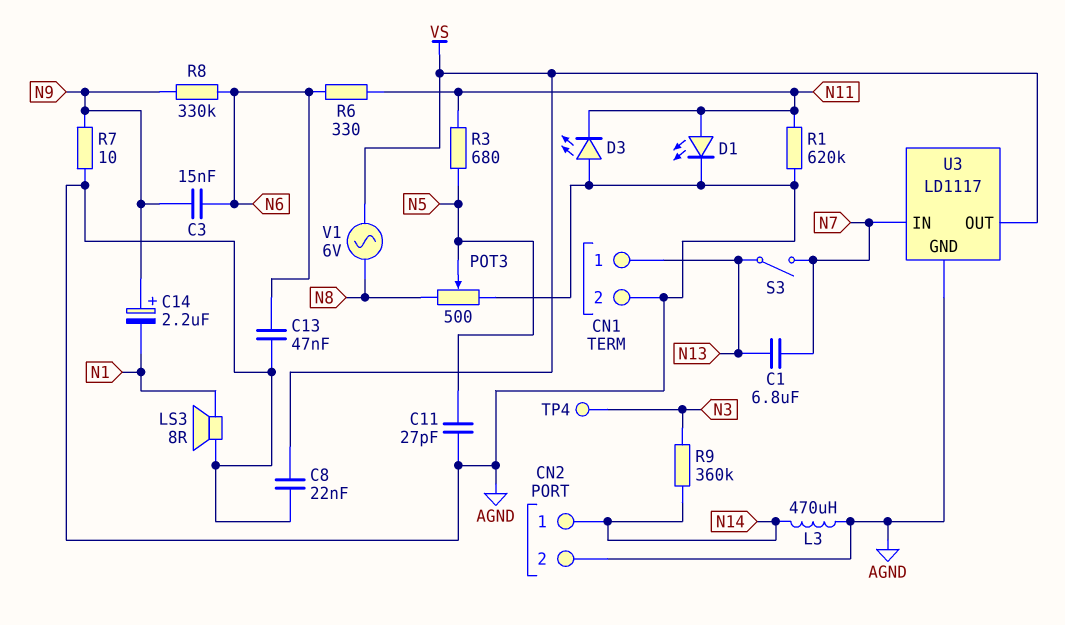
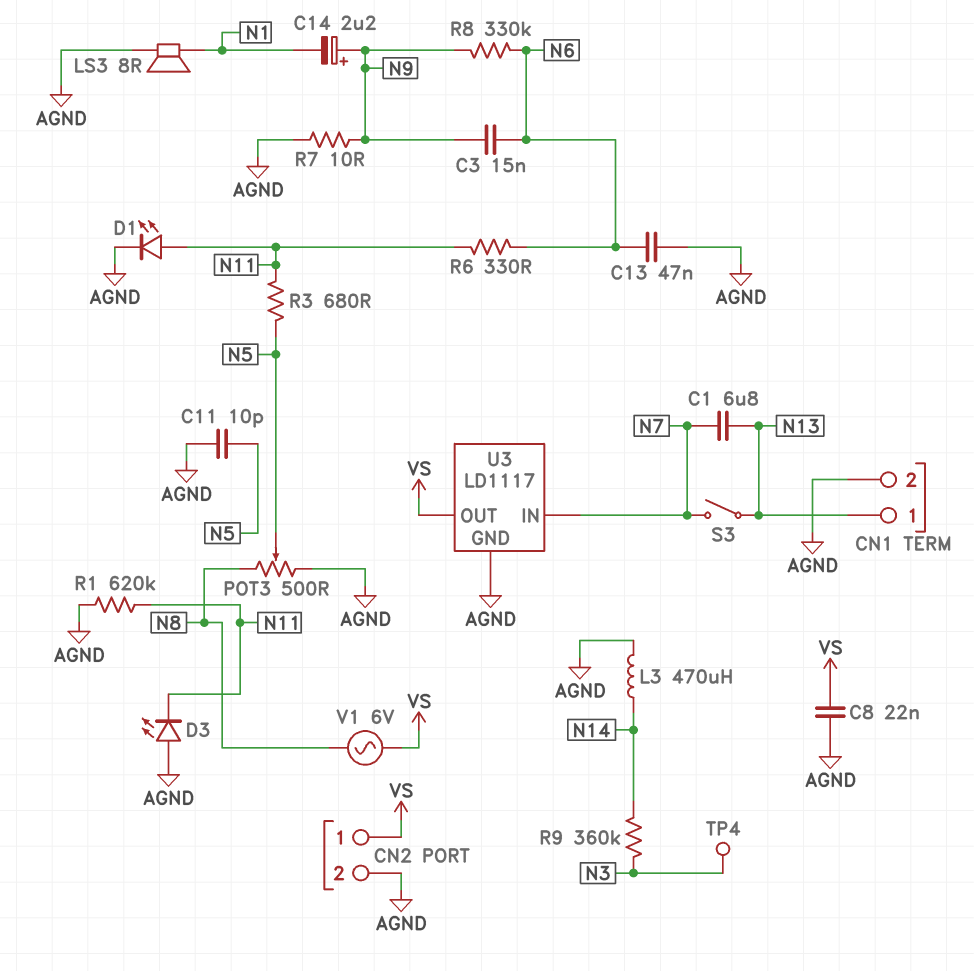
C11: 27pF (AGND, N5) -> 10pF (AGND, N5)
CN2 pin 1: N14 -> VS

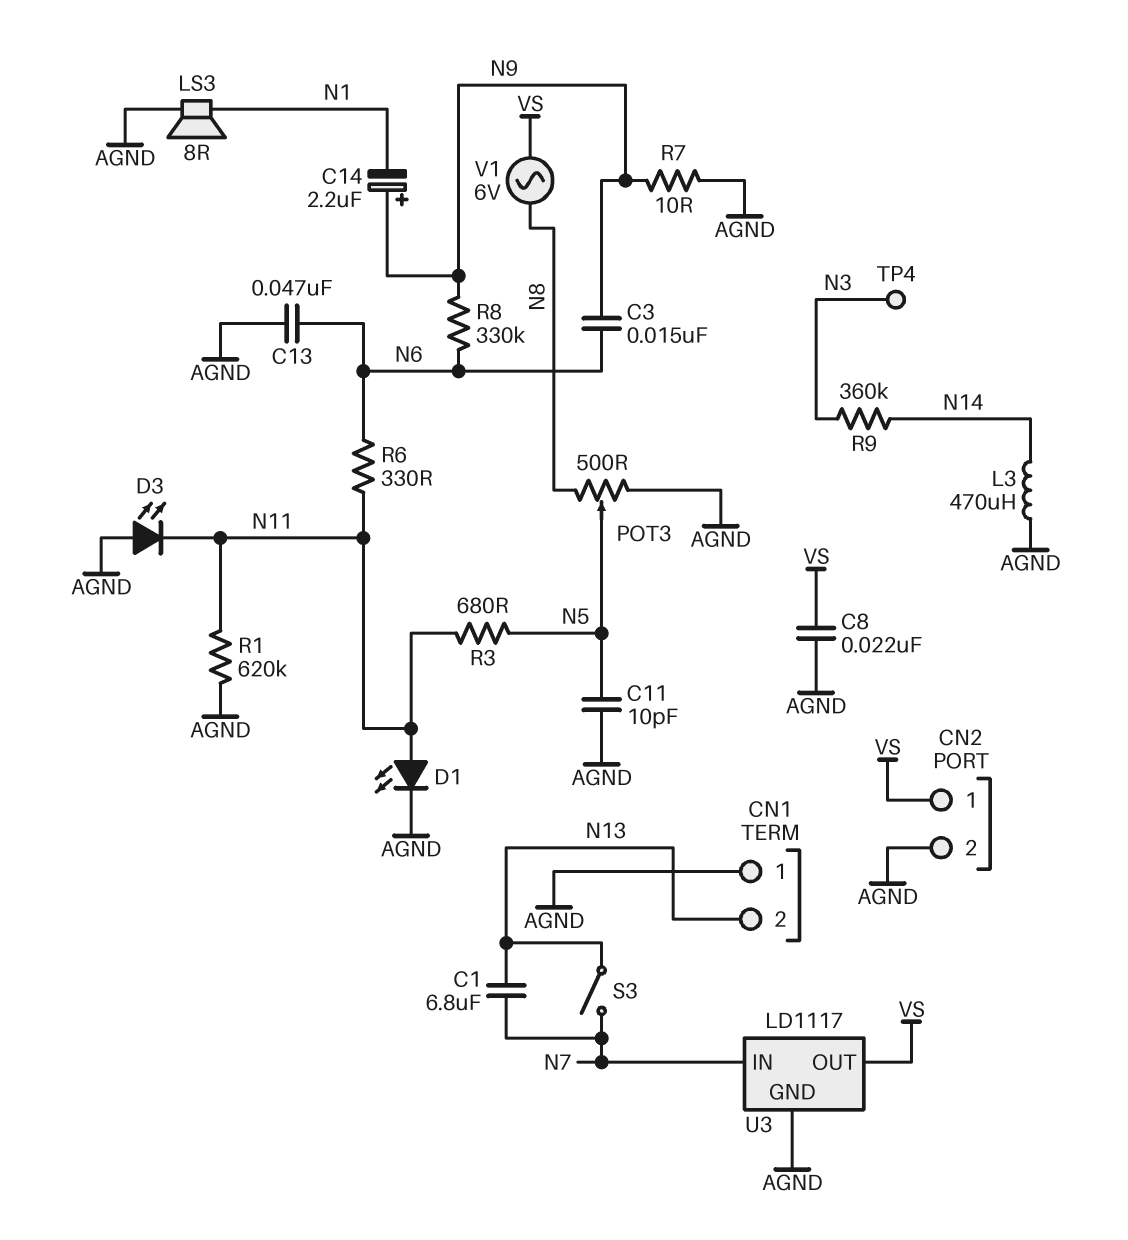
CN1 pin 1: N13 -> AGND
CN1 pin 2: AGND -> N13

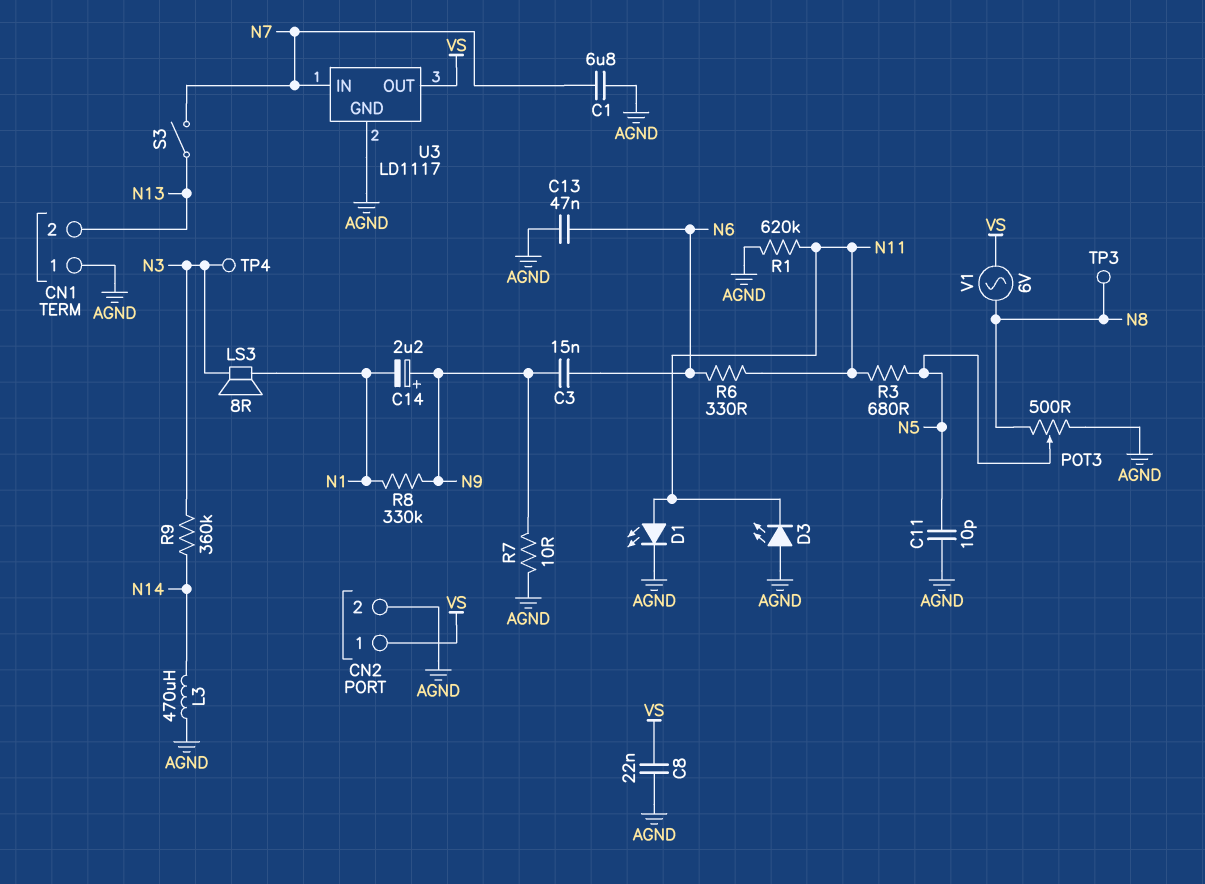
C1: 6.8uF (N7, N13) -> 6.8uF (AGND, N7)
LS3: speaker 8R (AGND, N1) -> speaker 8R (N1, N3)
R8: 330k (N6, N9) -> 330k (N1, N9)
TP3: none -> test point (N8)

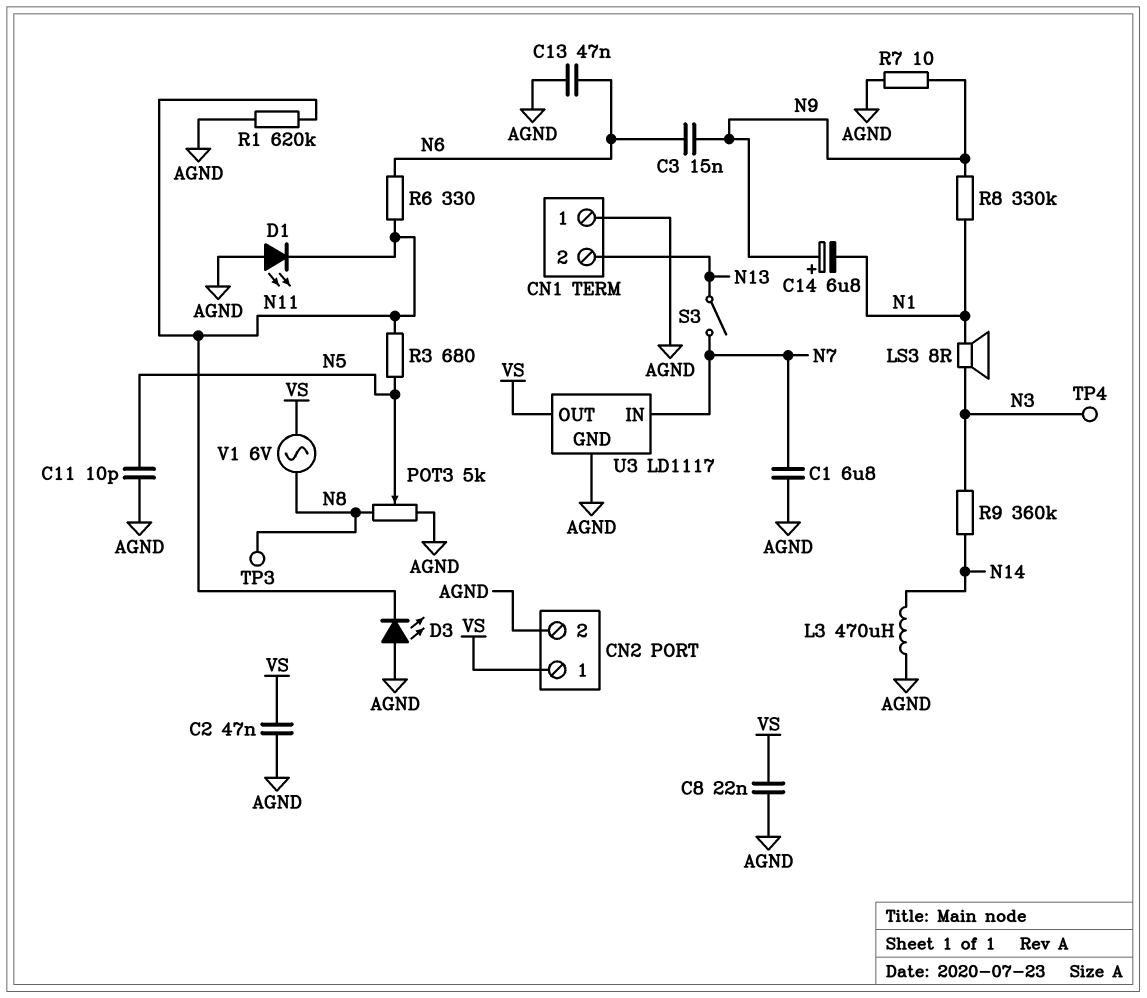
C2: none -> 47nF (AGND, VS)
C14: 2.2uF (plus N9, minus N1) -> 6.8uF (plus N9, minus N1)
D1: LED (A N11, K AGND) -> LED (A AGND, K N11)
POT3: 500 (AGND, N8, wiper N5) -> 5k (AGND, N8, wiper N5)

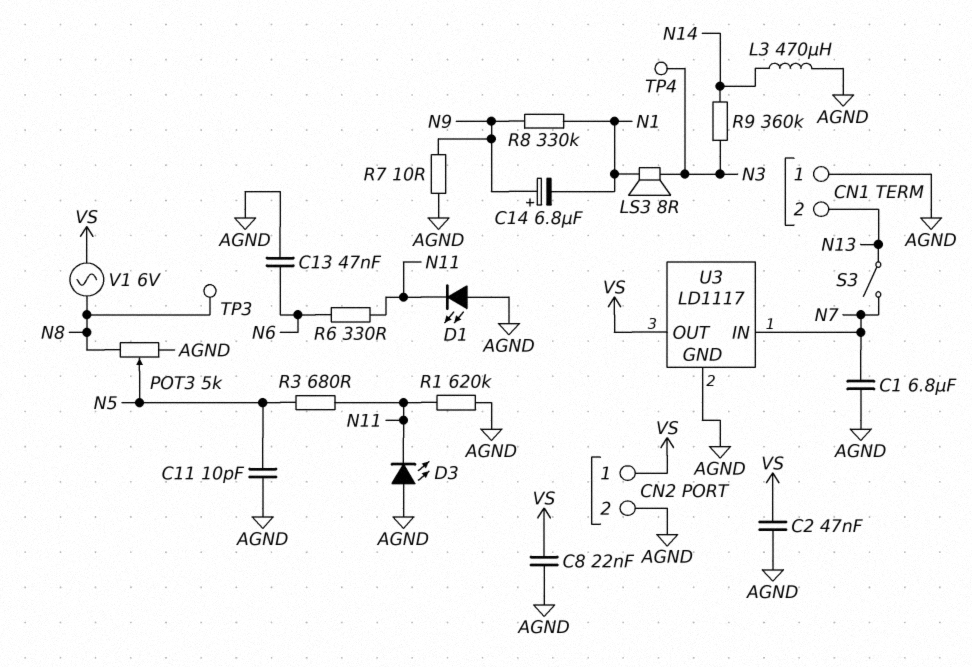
C3: 15nF (N6, N9) -> none

